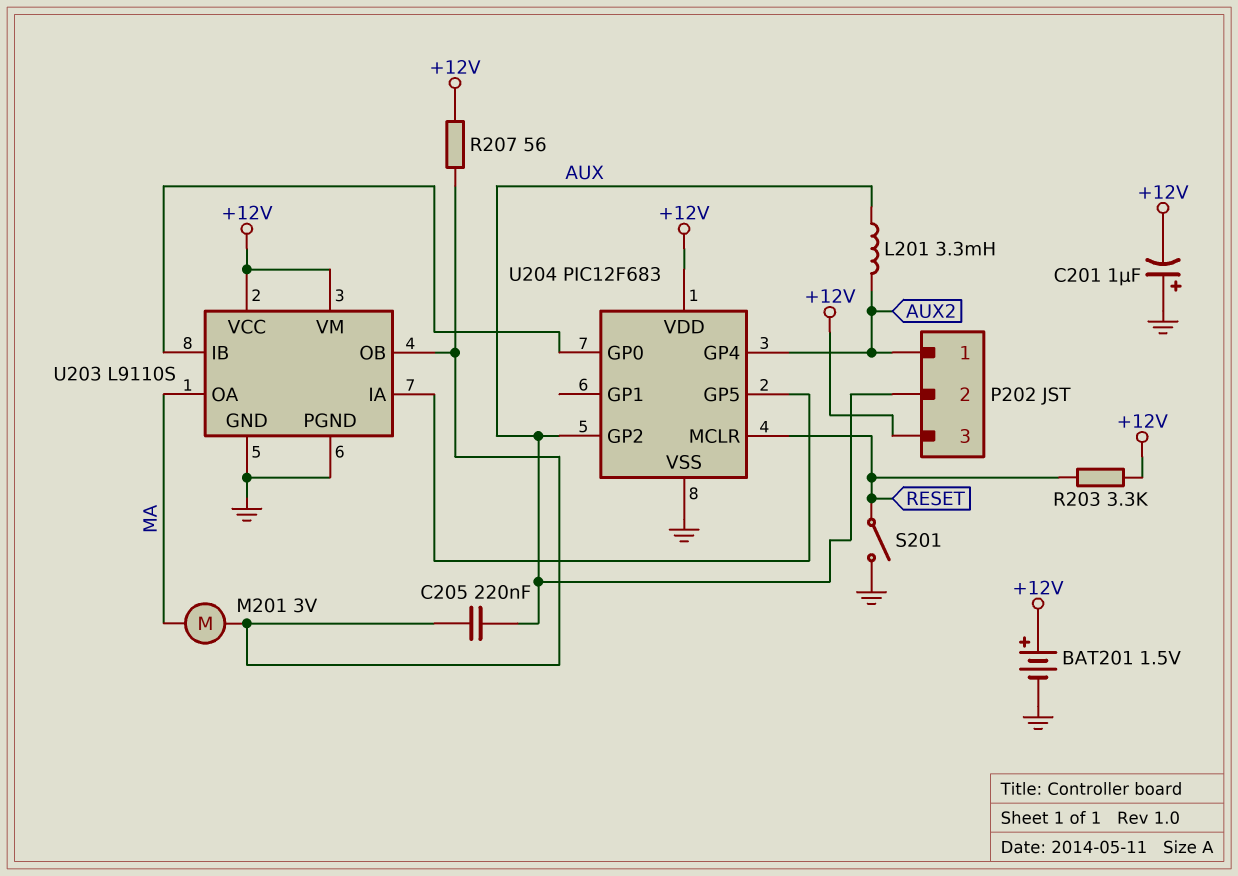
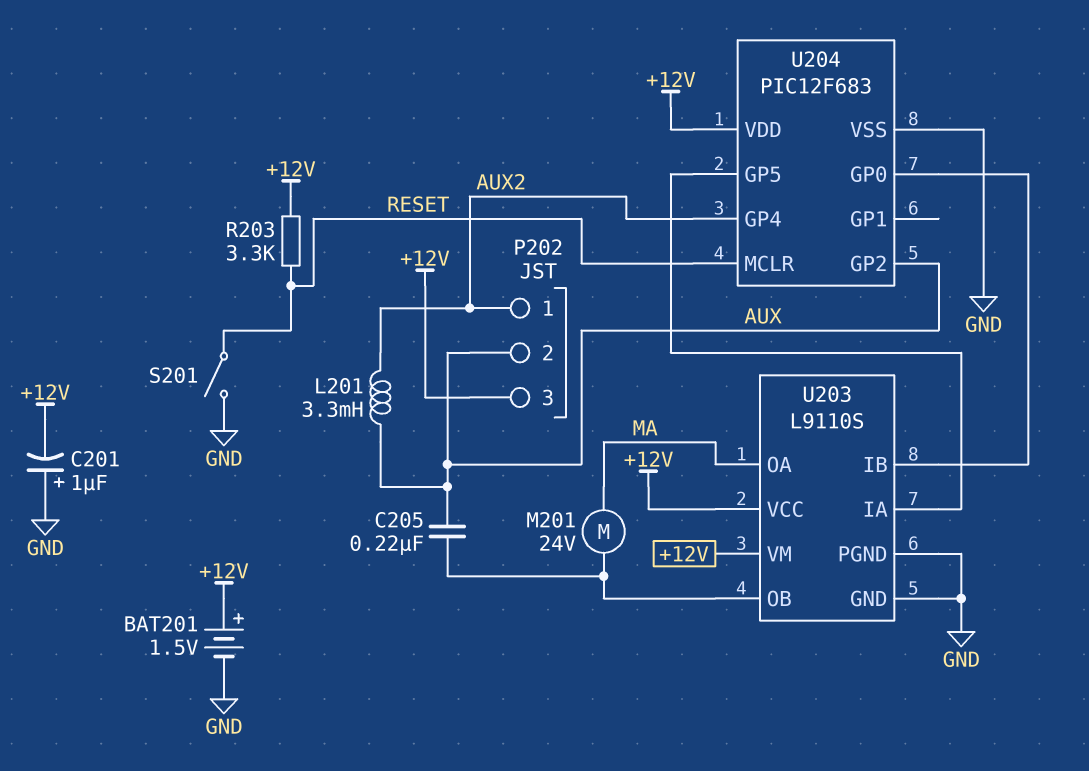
M201: motor 3V (MA, U203/OB) -> motor 24V (MA, U203/OB)
R207: 56 (+12V, U203/OB) -> none

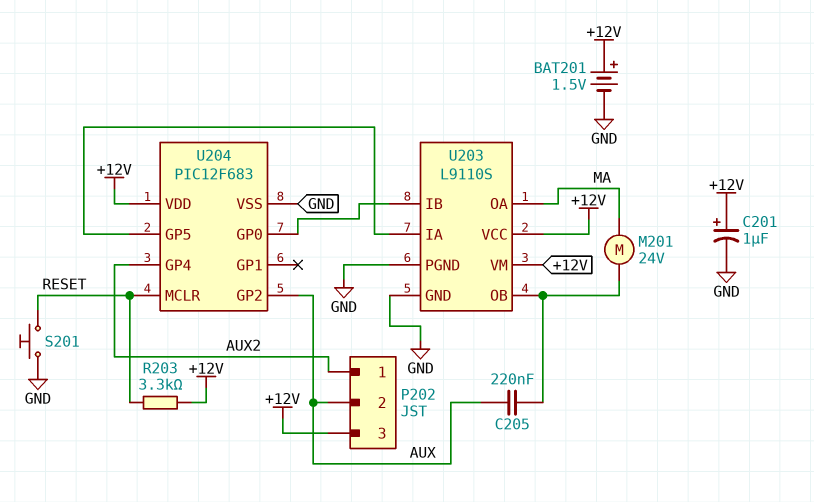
C201: 1uF (plus GND, minus +12V) -> 1uF (plus +12V, minus GND)
L201: 3.3mH (AUX, AUX2) -> none
S201: switch (GND, RESET) -> button (GND, RESET)

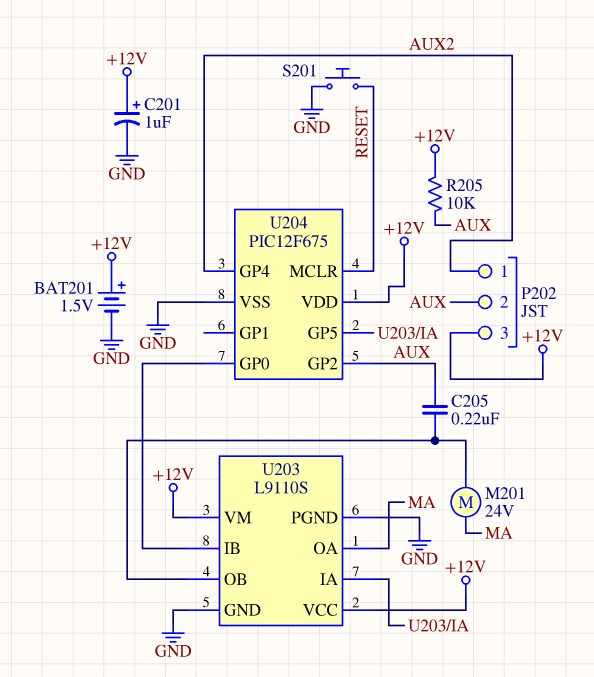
R203: 3.3k (+12V, RESET) -> none
R205: none -> 10k (+12V, AUX)
U204: PIC12F683 -> PIC12F675

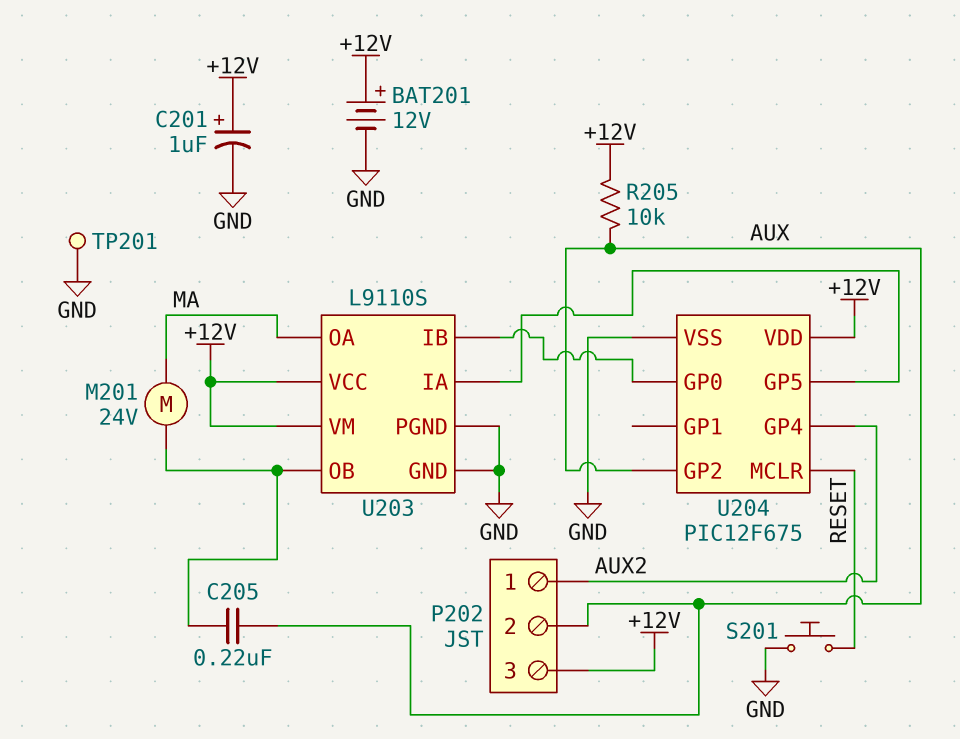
BAT201: 1.5V (plus +12V, minus GND) -> 12V (plus +12V, minus GND)
TP201: none -> test point (GND)

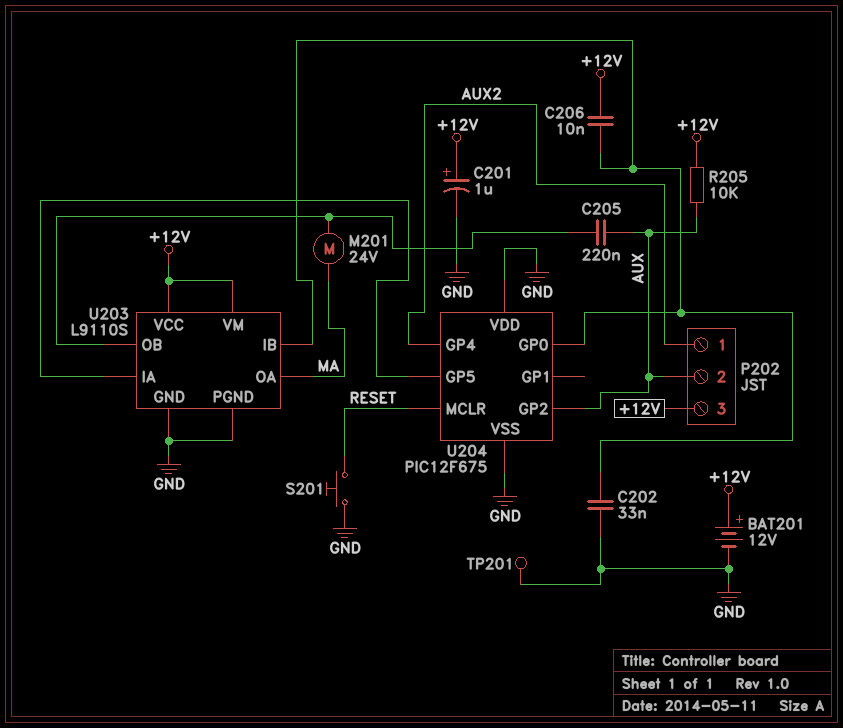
C202: none -> 33nF (GND, U203/IB)
C206: none -> 10nF (+12V, U203/IB)
U204 pin VDD: +12V -> GND

